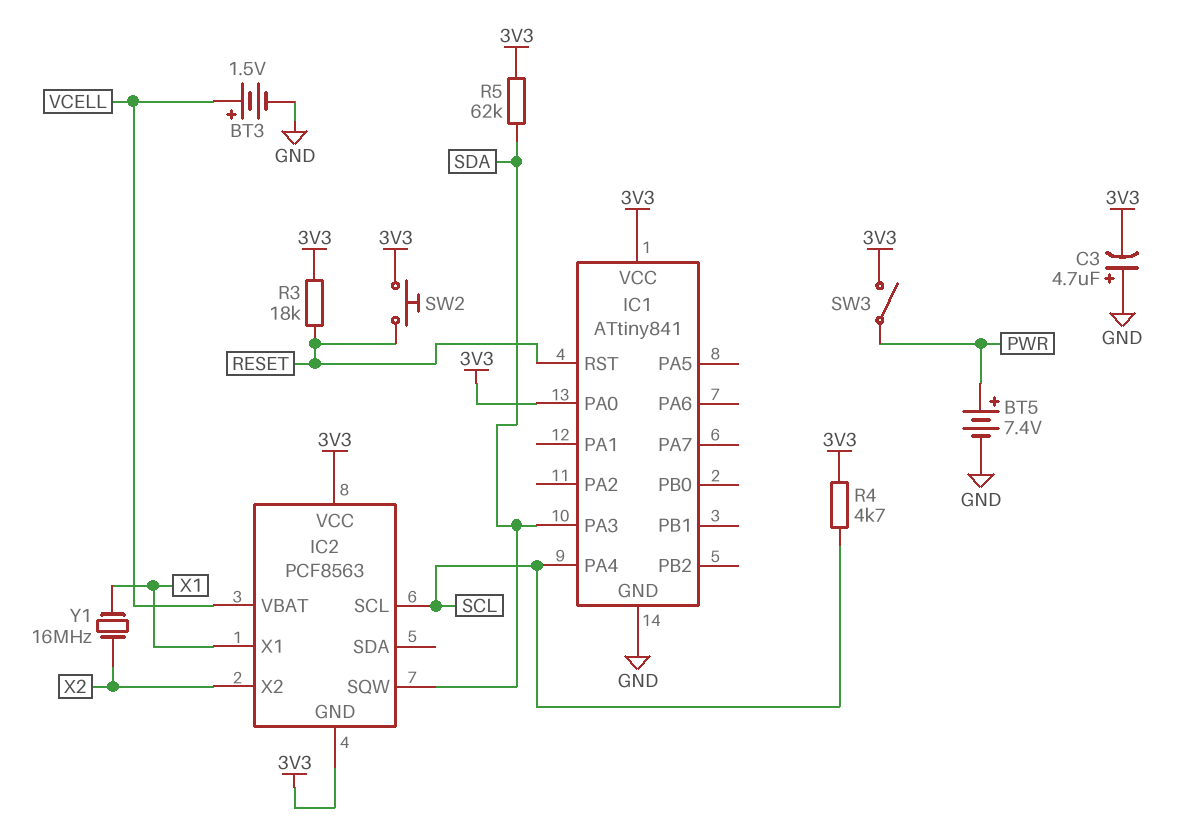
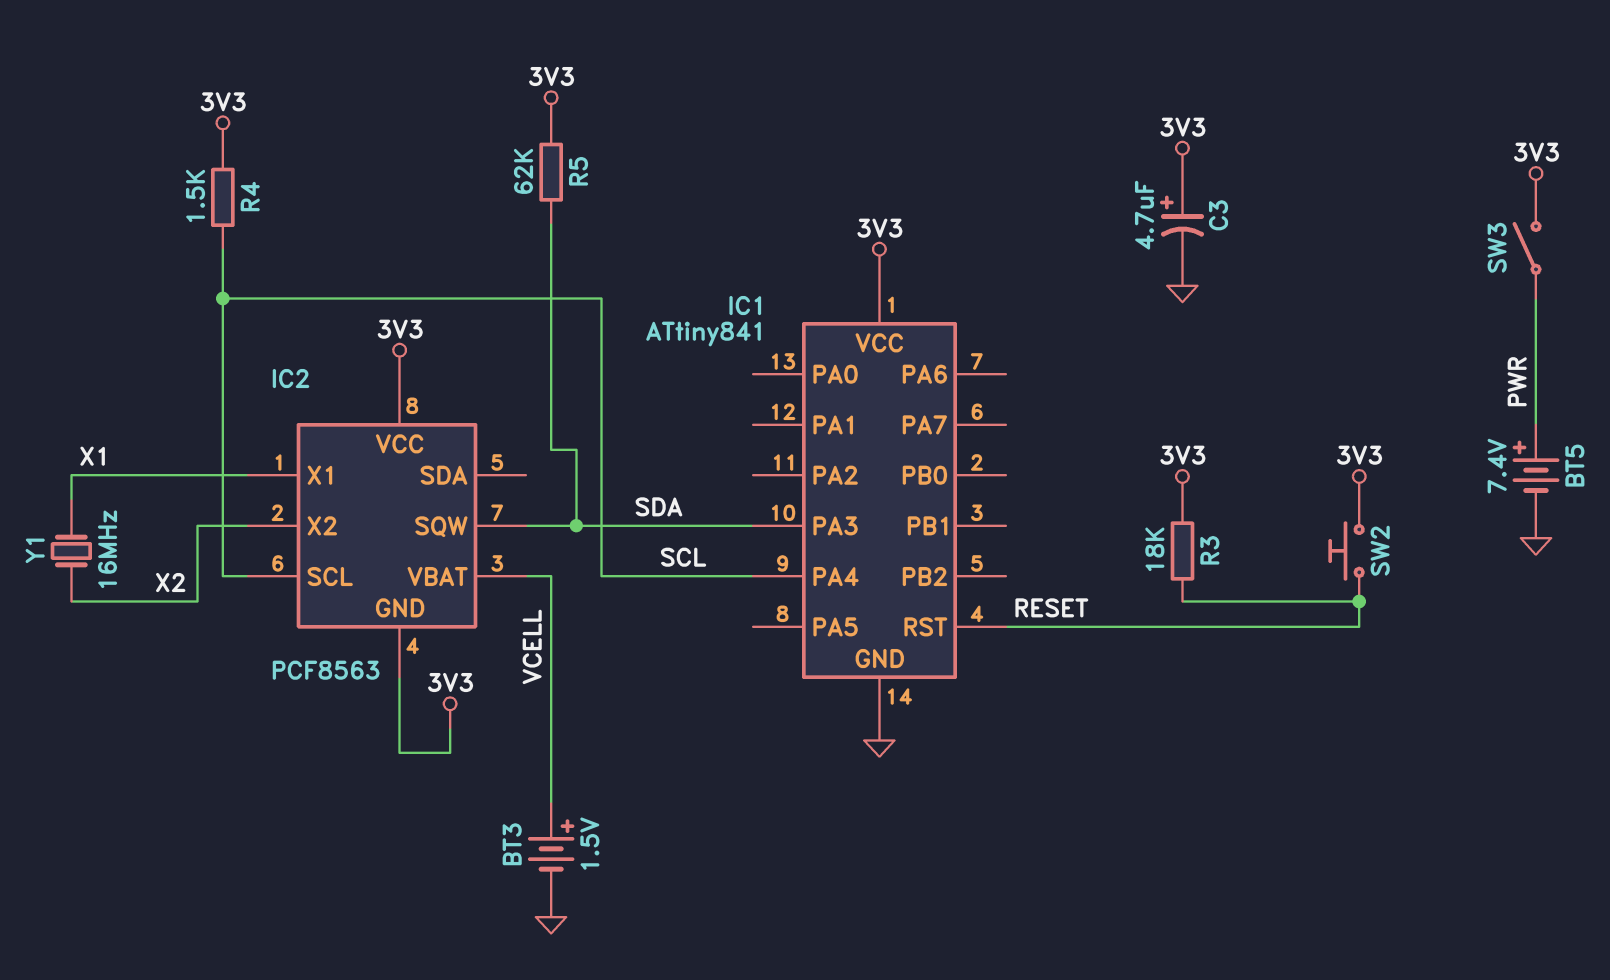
C3: 4.7uF (plus GND, minus 3V3) -> 4.7uF (plus 3V3, minus GND)
IC1 pin PA0: 3V3 -> none
R4: 4.7k (3V3, SCL) -> 1.5k (3V3, SCL)

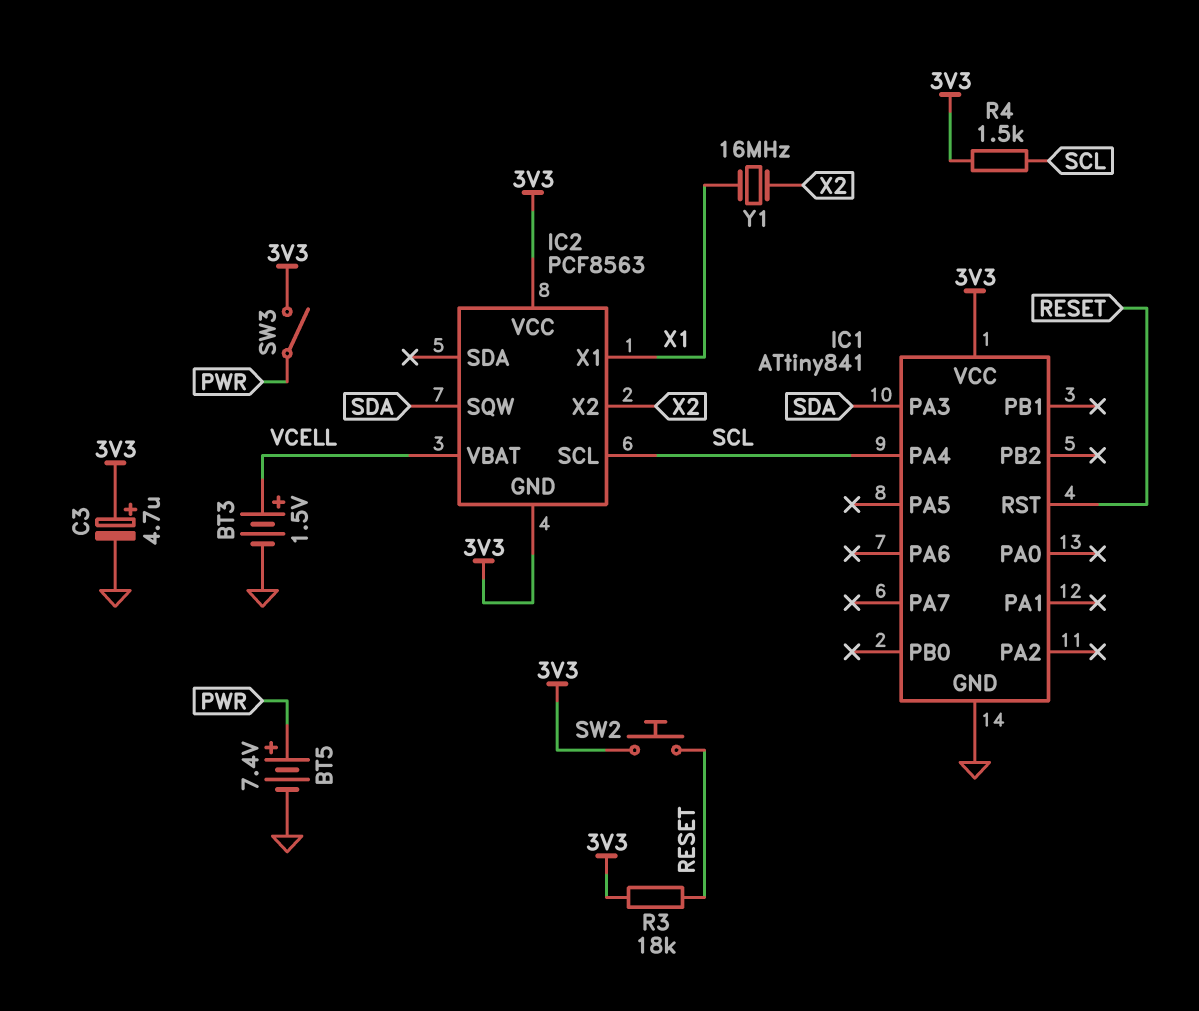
R5: 62k (3V3, SDA) -> none

